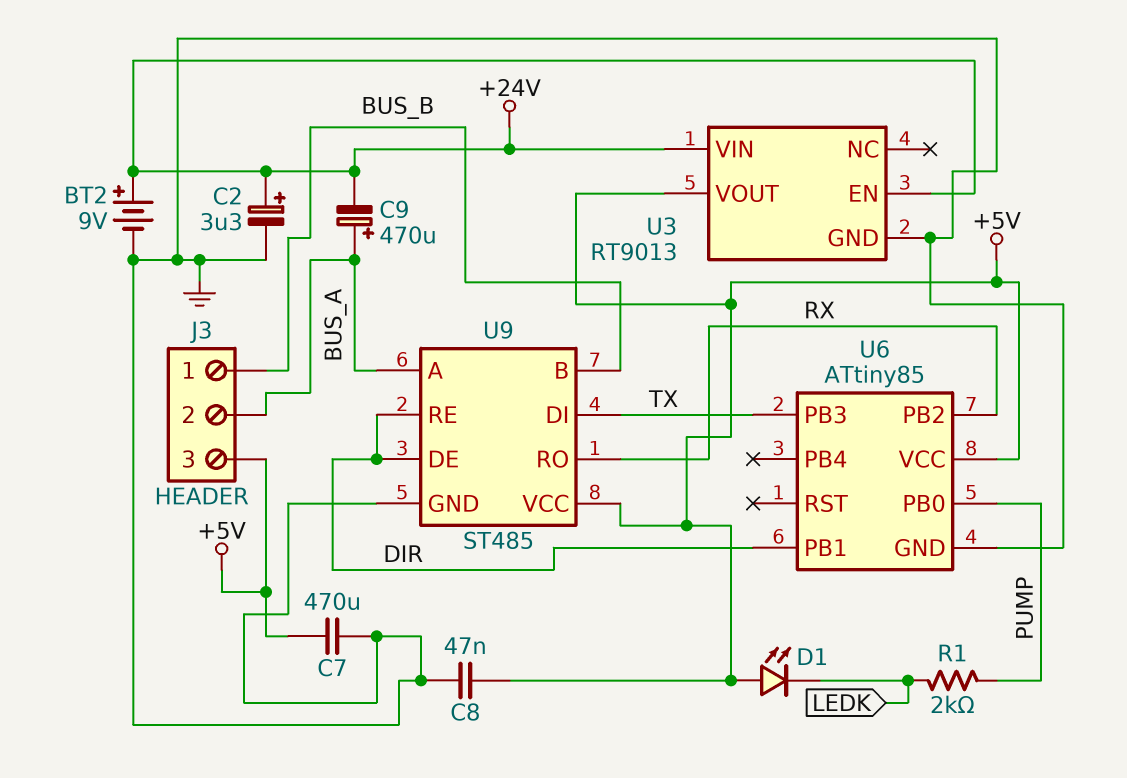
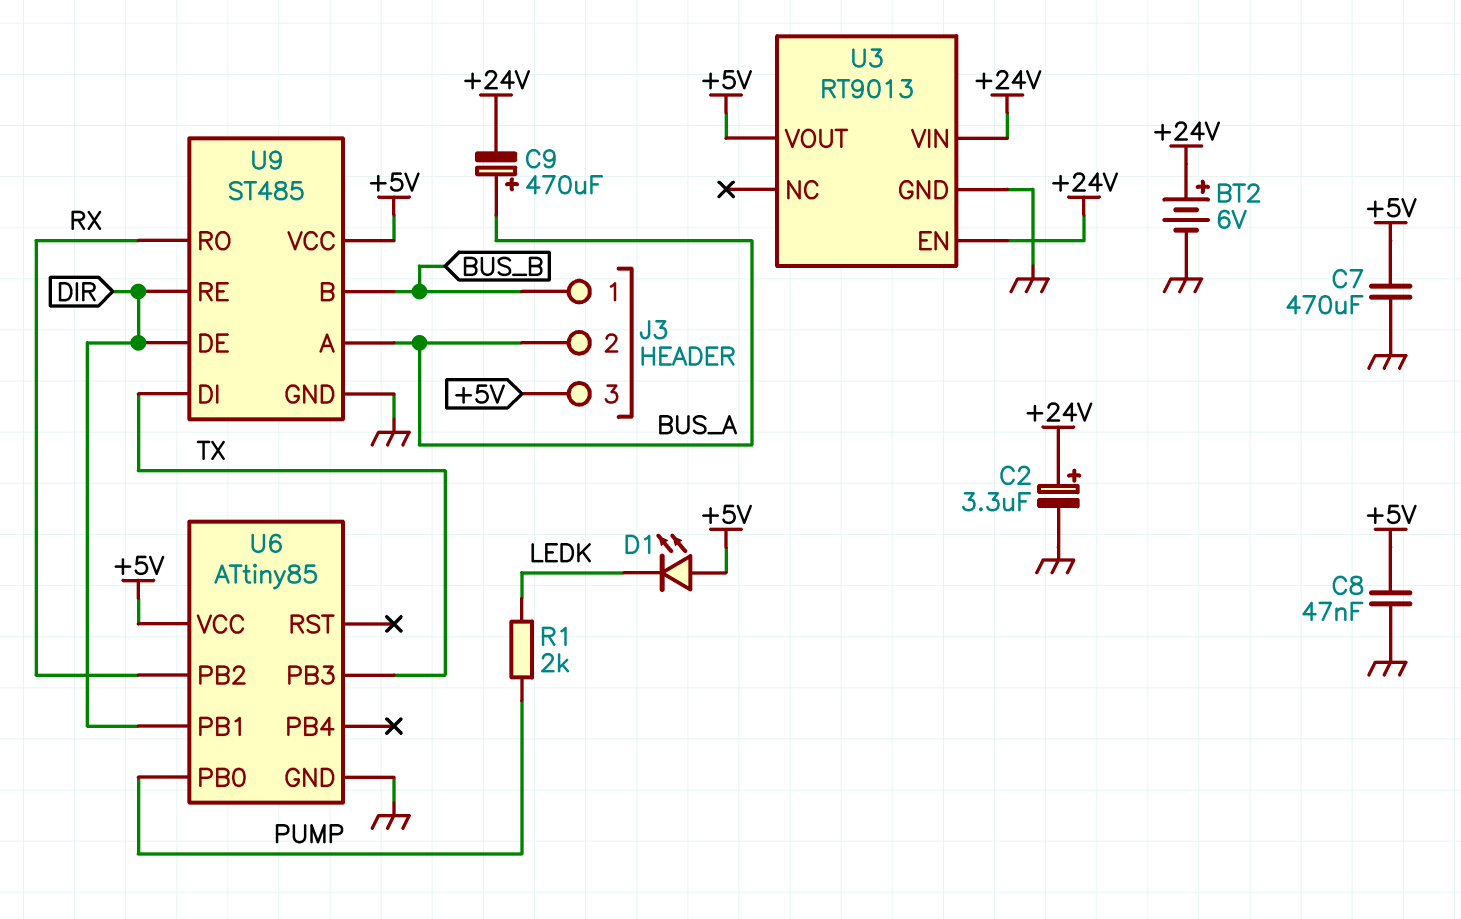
BT2: 9V (plus +24V, minus GND) -> 6V (plus +24V, minus GND)

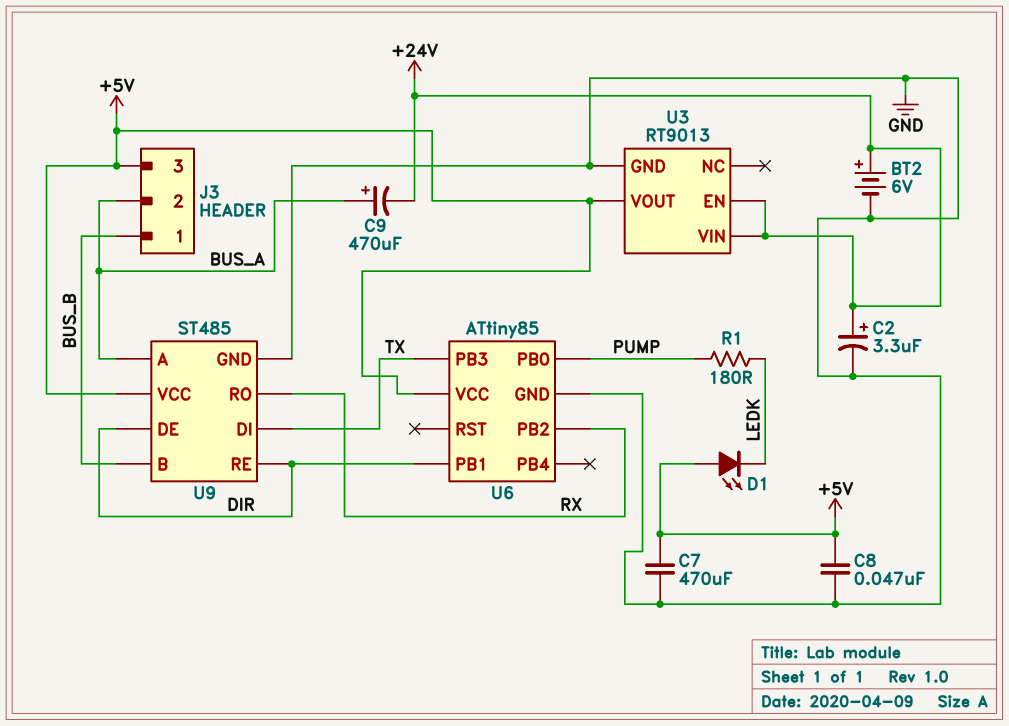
R1: 2k (LEDK, PUMP) -> 180 (LEDK, PUMP)

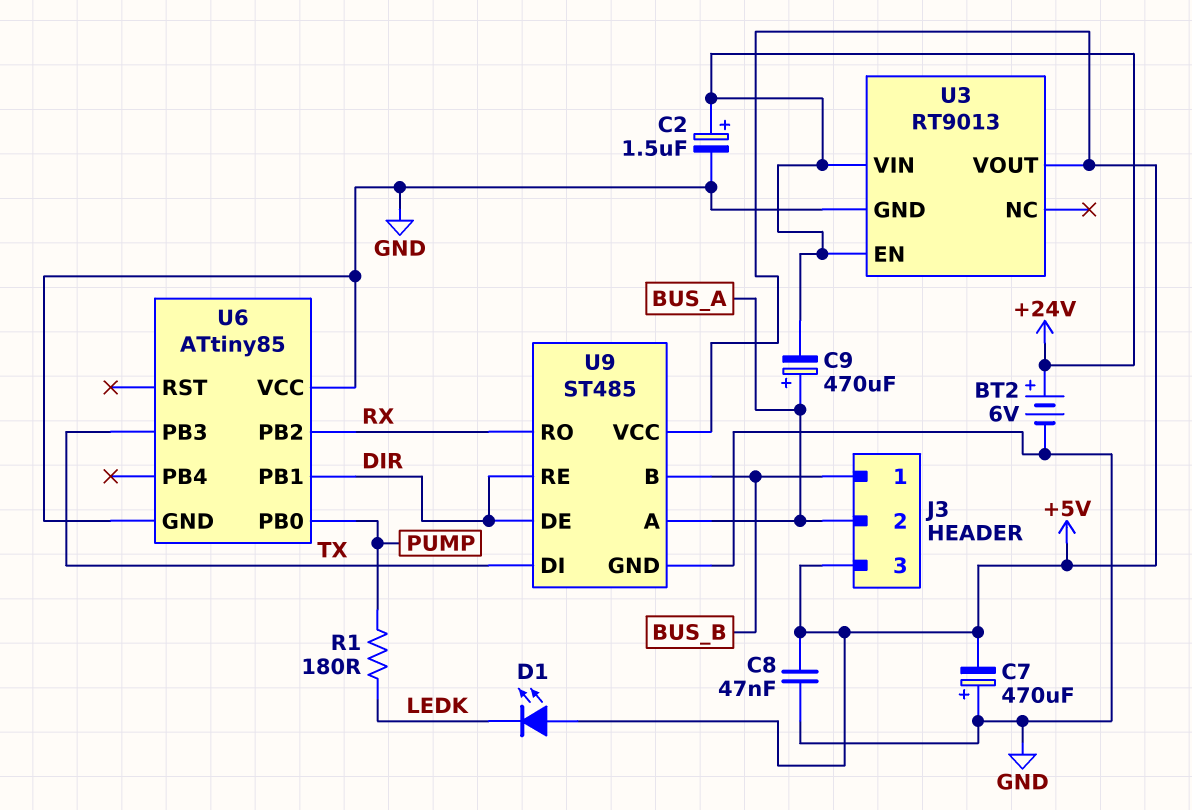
C2: 3.3uF (plus +24V, minus GND) -> 1.5uF (plus +24V, minus GND)
C7: 470uF (+5V, GND) -> 470uF (plus GND, minus +5V)
U6 pin VCC: +5V -> GND

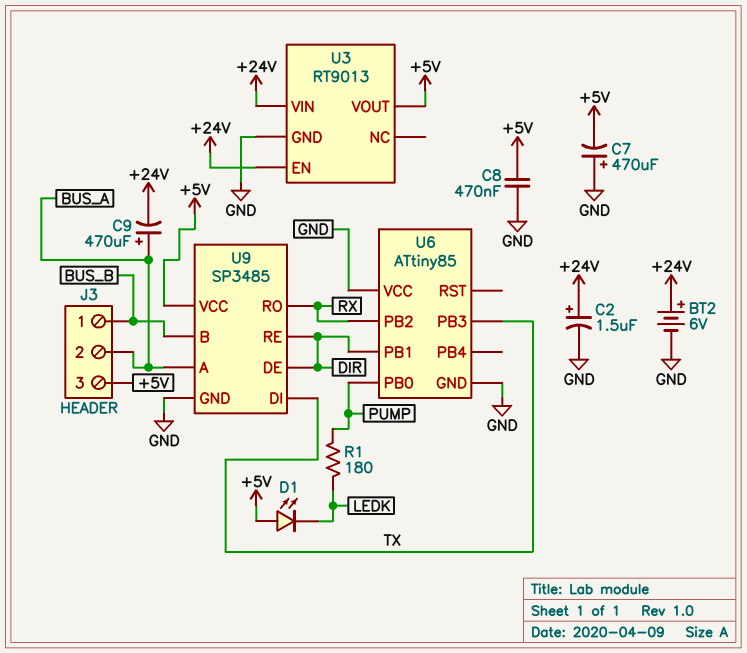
C8: 47nF (+5V, GND) -> 470nF (+5V, GND)
U9: ST485 -> SP3485

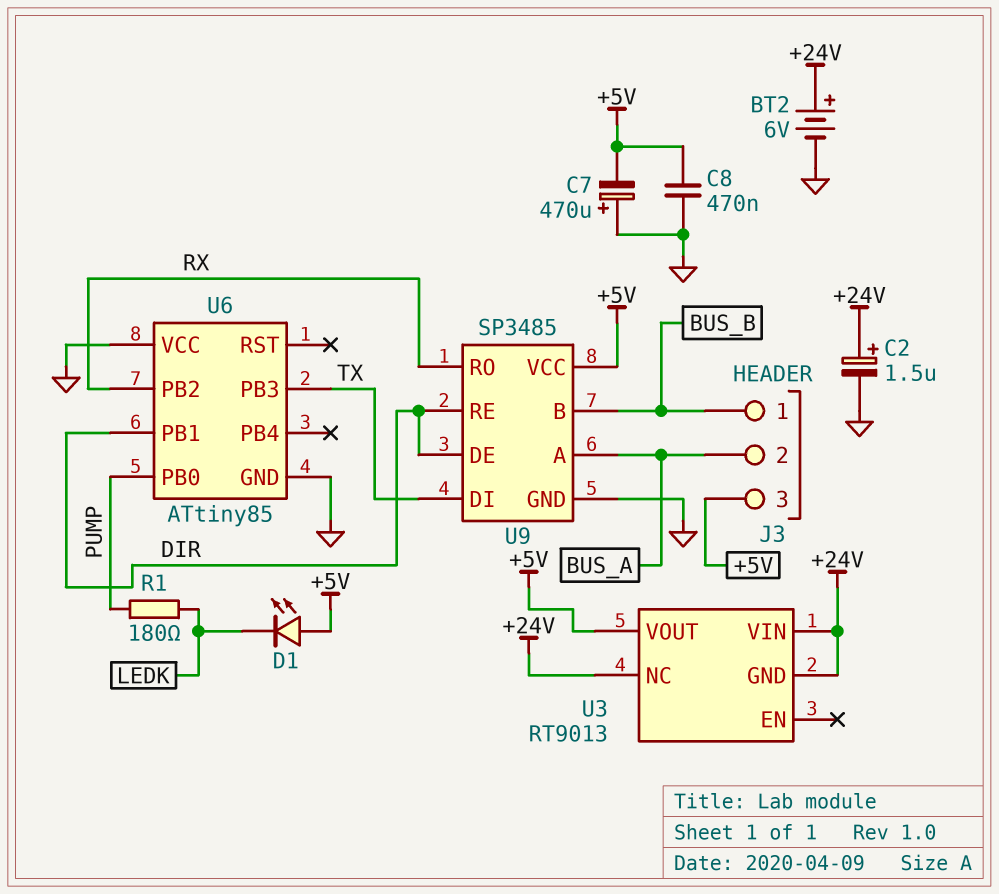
C9: 470uF (plus BUS_A, minus +24V) -> none
U3 pin EN: +24V -> none
U3 pin GND: GND -> +24V
U3 pin NC: none -> +24V

